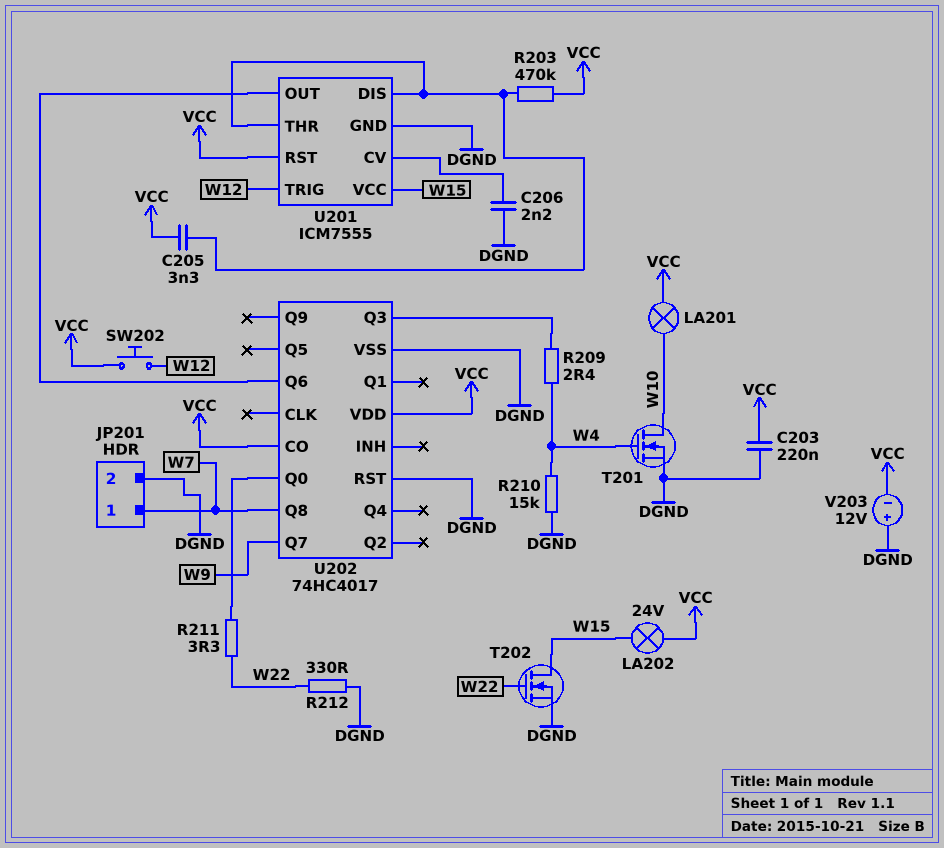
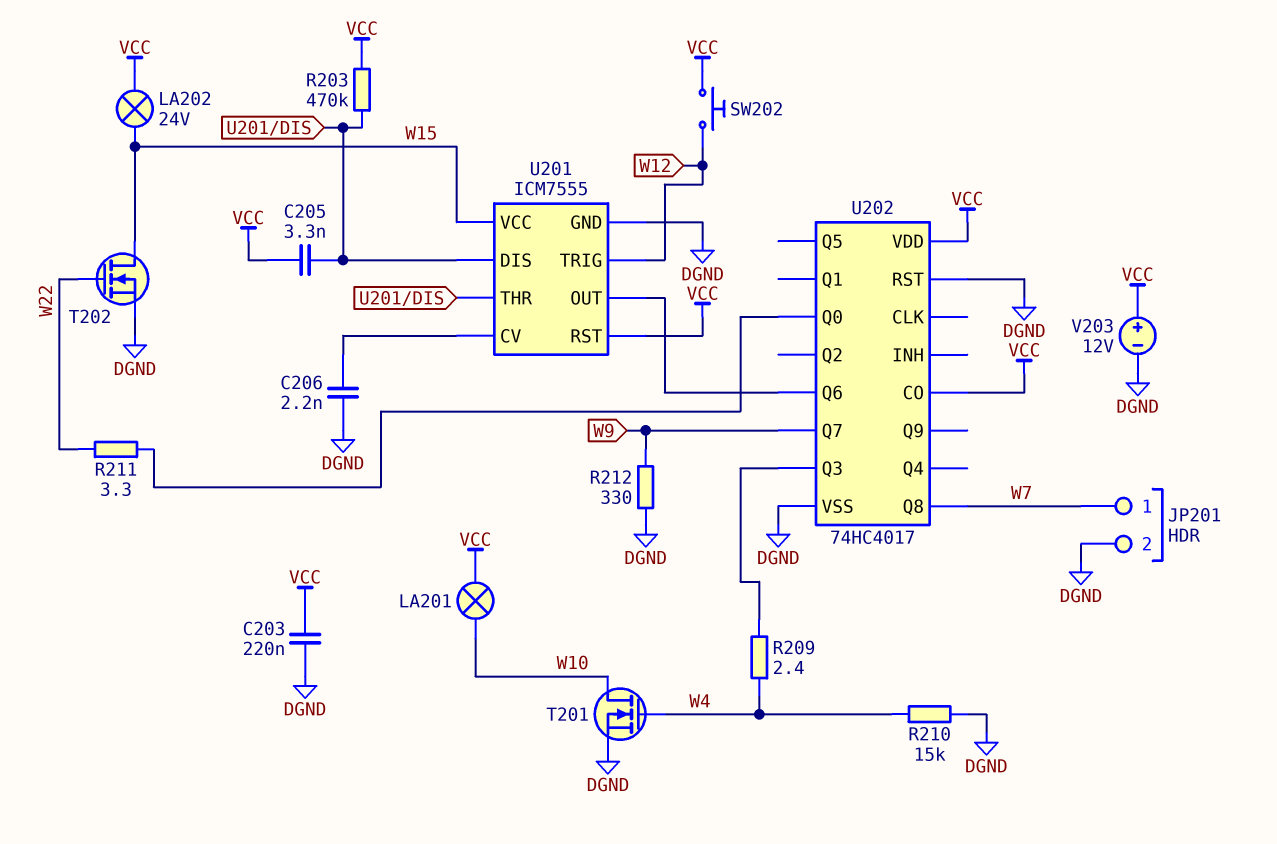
R212: 330 (DGND, W22) -> 330 (DGND, W9)
V203: 12V (plus DGND, minus VCC) -> 12V (plus VCC, minus DGND)

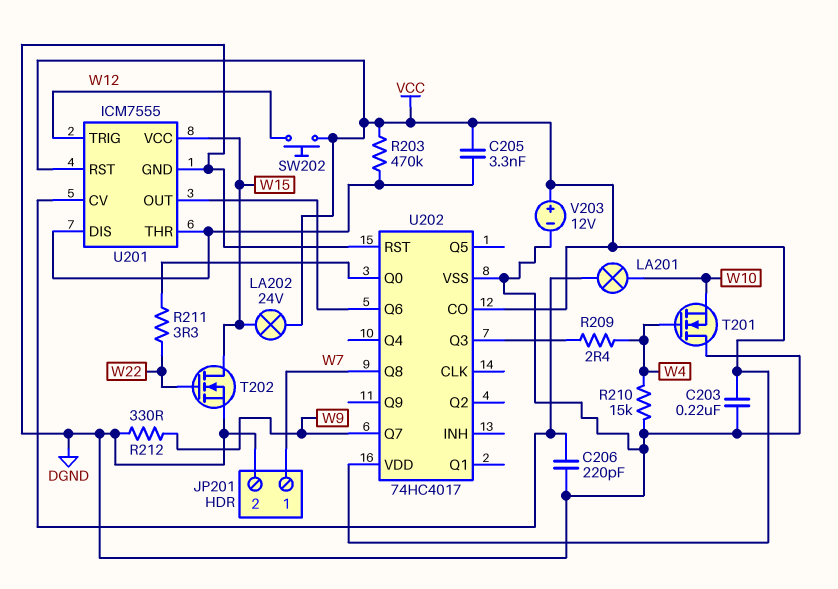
C206: 2.2nF (DGND, U201/CV) -> 220pF (DGND, U201/CV)
LA201: lamp (VCC, W10) -> lamp (U201/CV, W10)
T201: NMOS (G W4, D W10, S DGND) -> NMOS (G W4, D DGND, S W10)

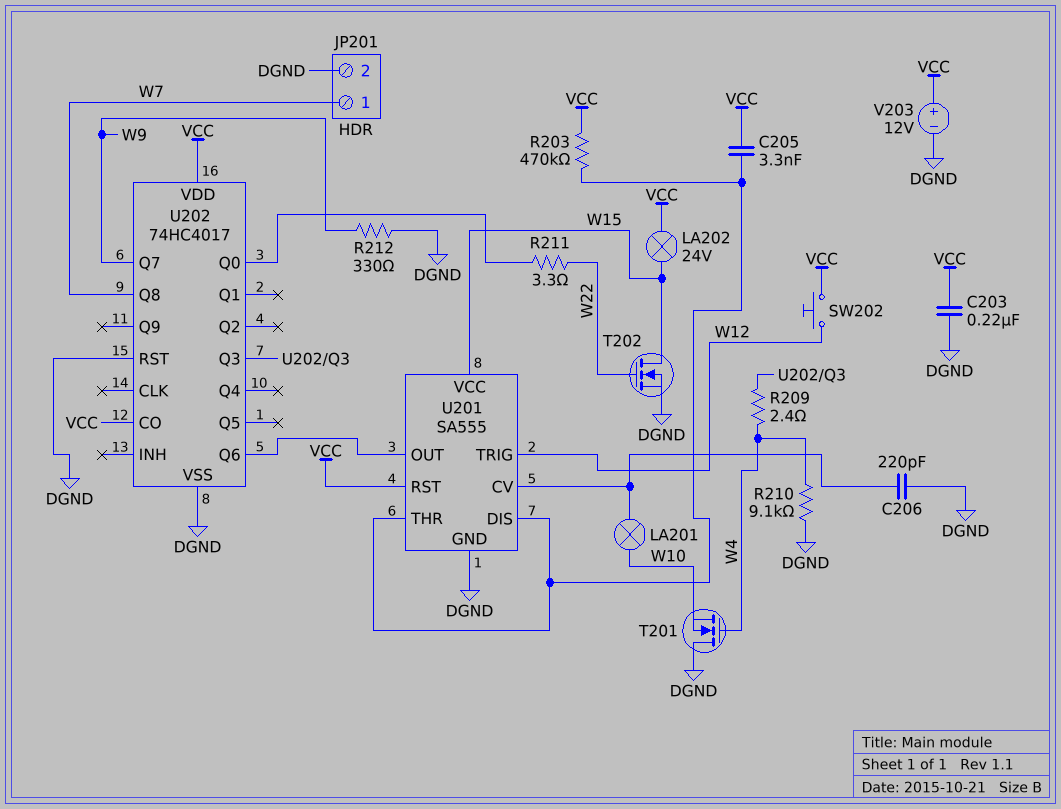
R210: 15k (DGND, W4) -> 9.1k (DGND, W4)
U201: ICM7555 -> SA555

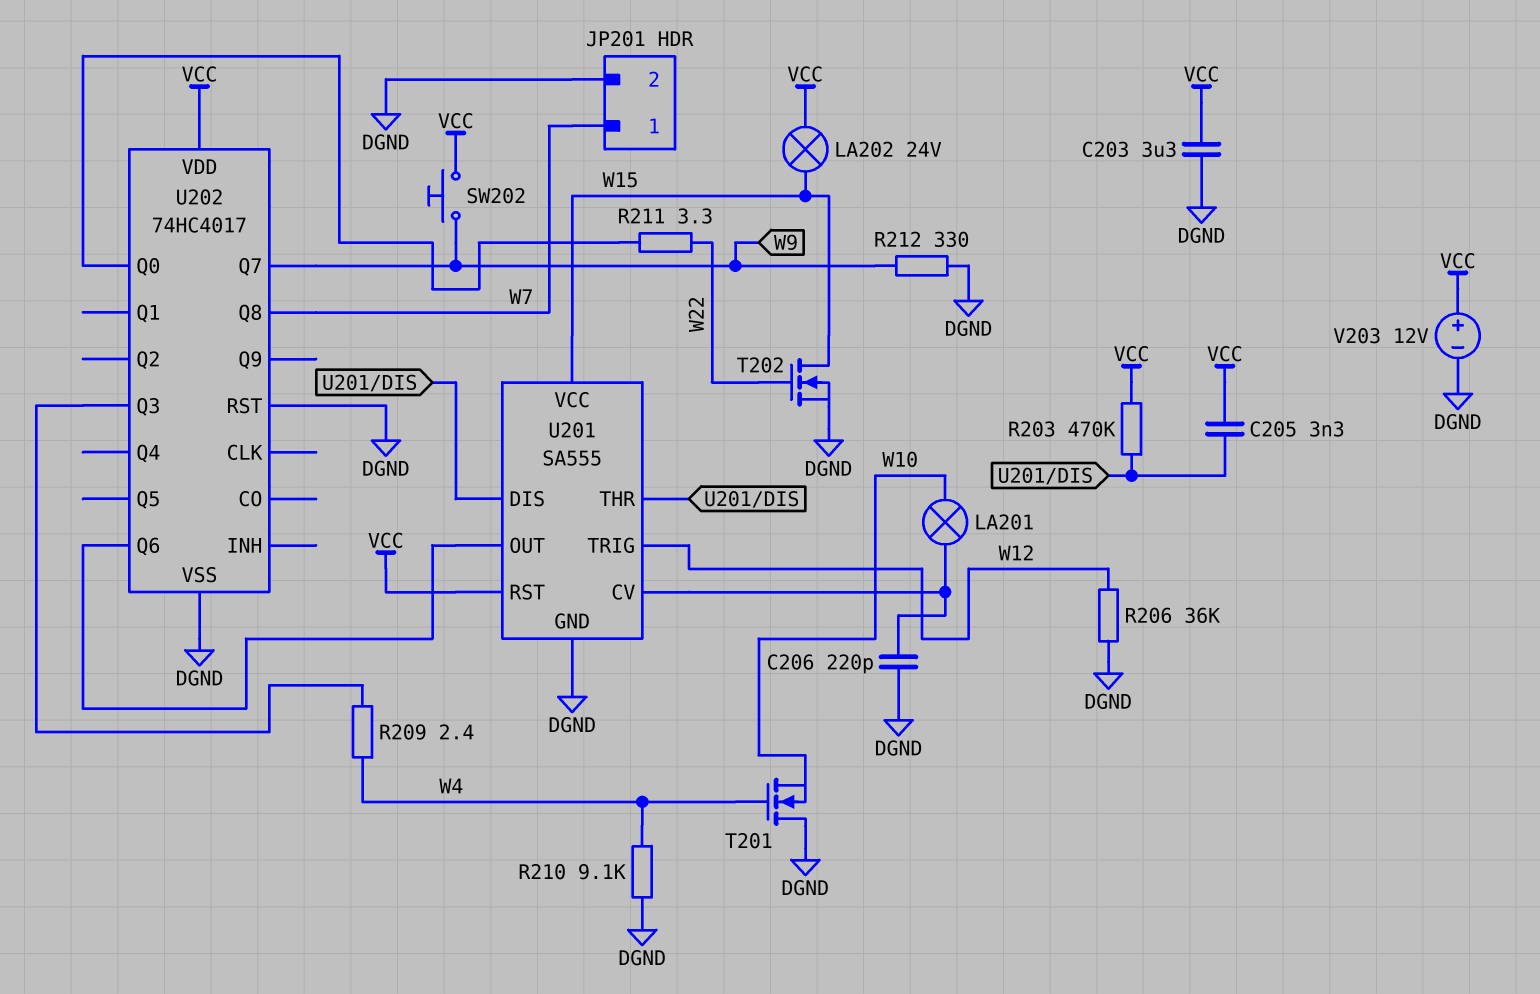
C203: 220nF (DGND, VCC) -> 3.3uF (DGND, VCC)
R206: none -> 36k (DGND, W12)
SW202: button (VCC, W12) -> button (VCC, W9)
U202 pin CO: VCC -> none

